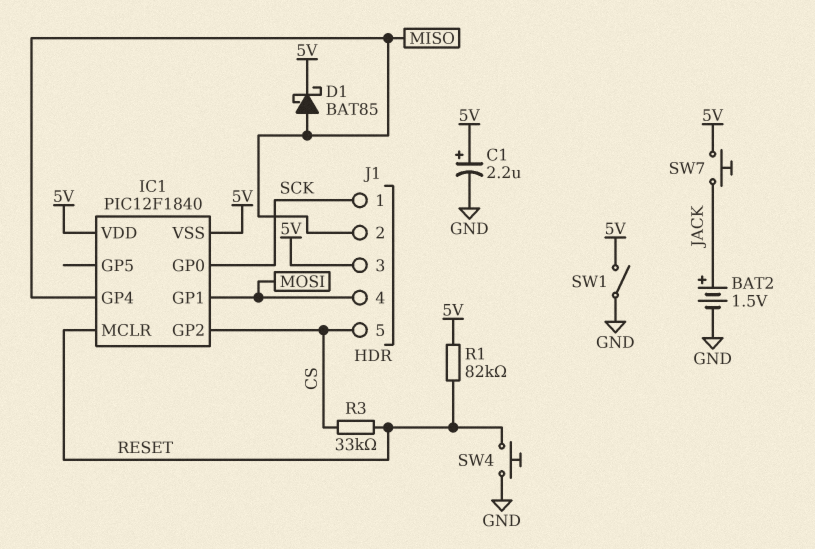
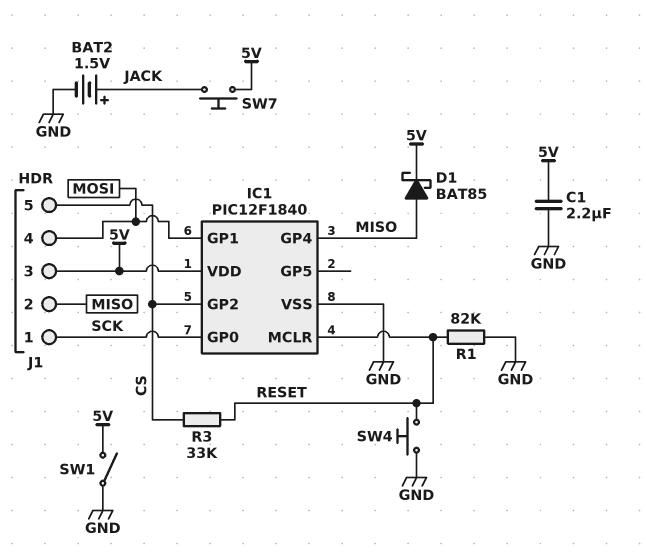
C1: 2.2uF (plus 5V, minus GND) -> 2.2uF (5V, GND)
IC1 pin VSS: 5V -> GND
R1: 82k (5V, RESET) -> 82k (GND, RESET)

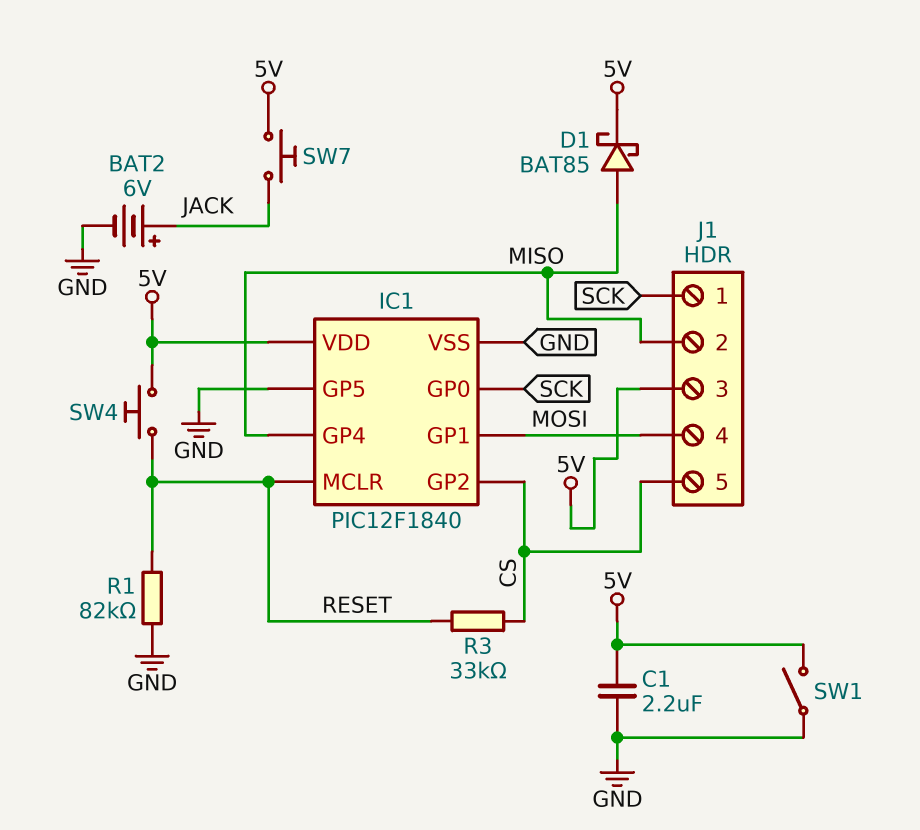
BAT2: 1.5V (plus JACK, minus GND) -> 6V (plus JACK, minus GND)
IC1 pin GP5: none -> GND
SW4: button (GND, RESET) -> button (5V, RESET)

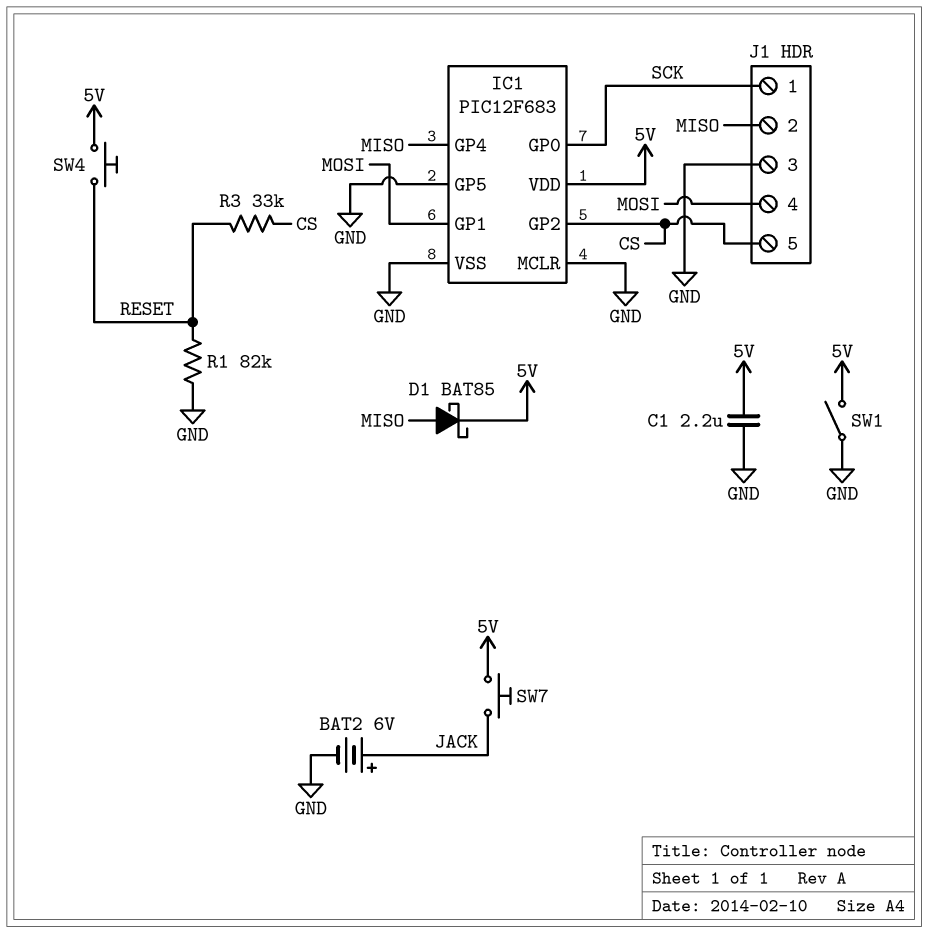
IC1: PIC12F1840 -> PIC12F683
IC1 pin MCLR: RESET -> GND
J1 pin 3: 5V -> GND

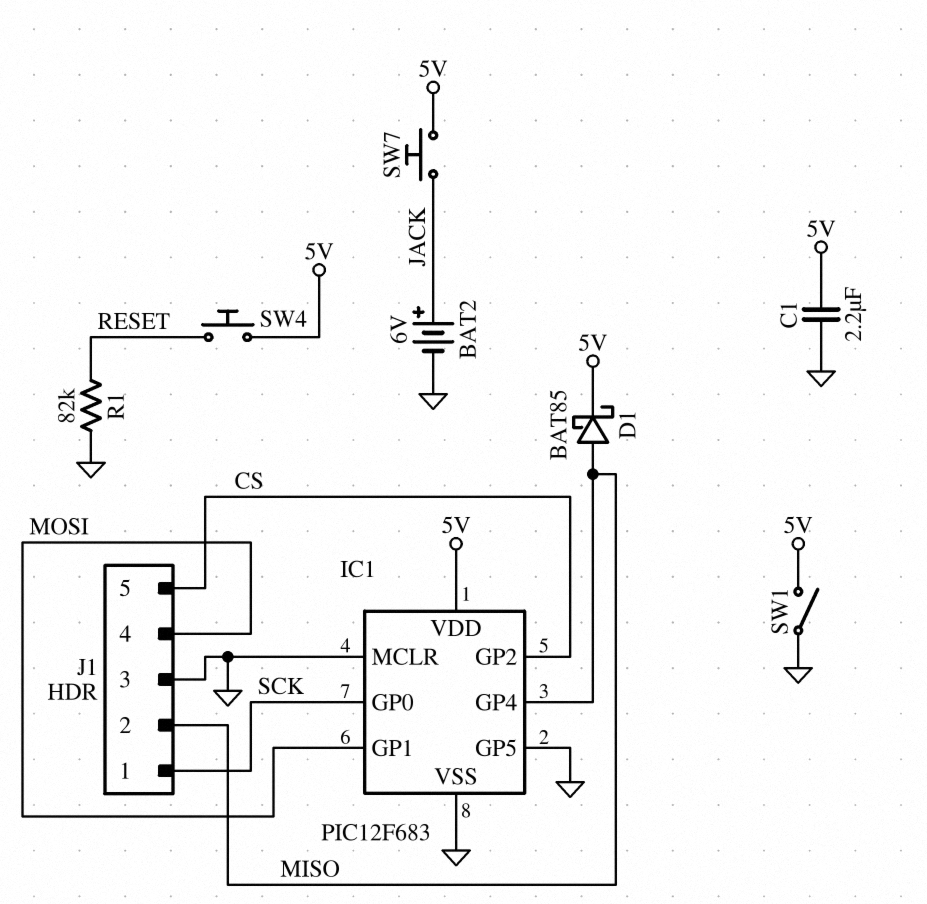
R3: 33k (CS, RESET) -> none

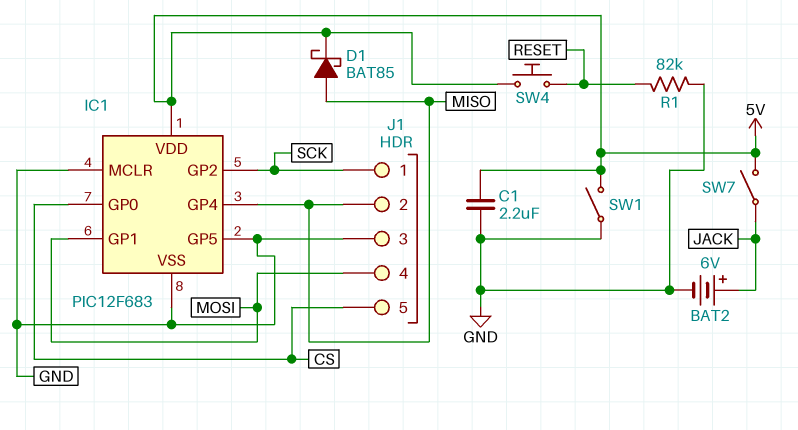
IC1 pin GP0: SCK -> CS
IC1 pin GP2: CS -> SCK
SW7: button (5V, JACK) -> switch (5V, JACK)

